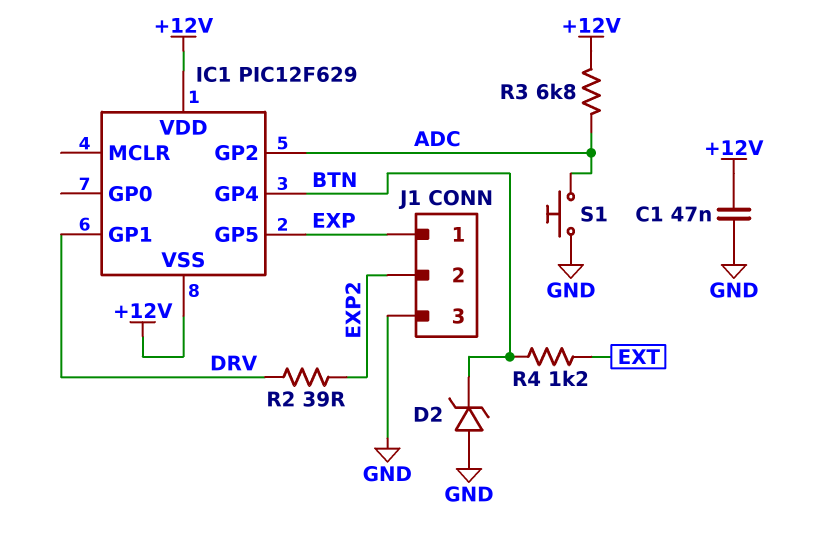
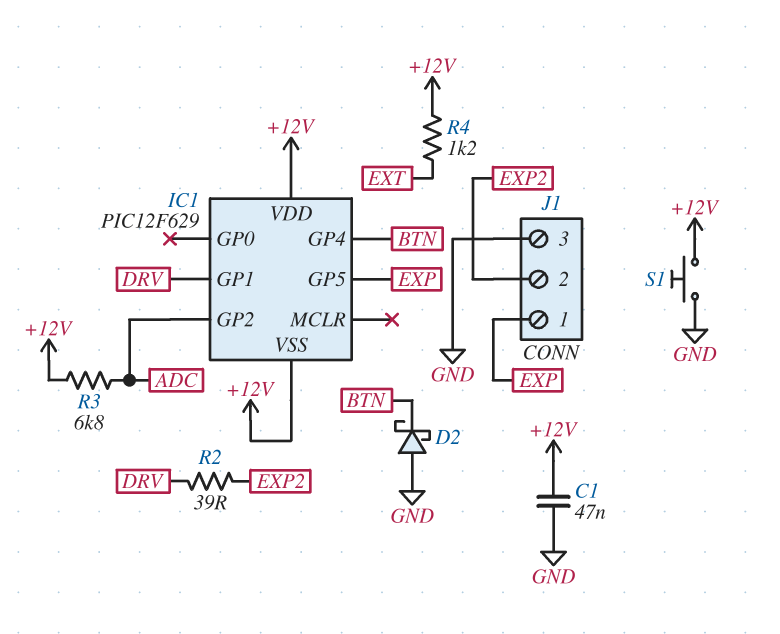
D2: zener (A GND, K BTN) -> schottky (A GND, K BTN)
R4: 1.2k (BTN, EXT) -> 1.2k (+12V, EXT)
S1: button (ADC, GND) -> button (+12V, GND)

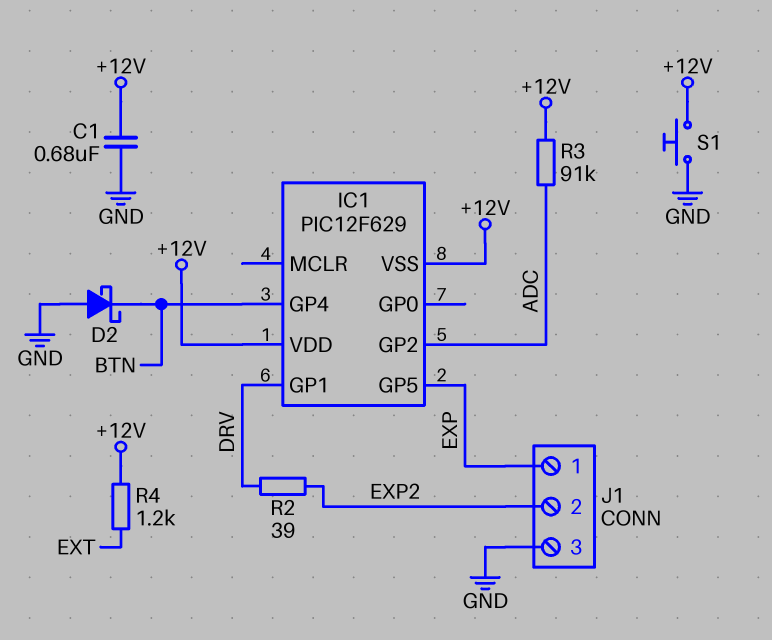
C1: 47nF (+12V, GND) -> 680nF (+12V, GND)
R3: 6.8k (+12V, ADC) -> 91k (+12V, ADC)

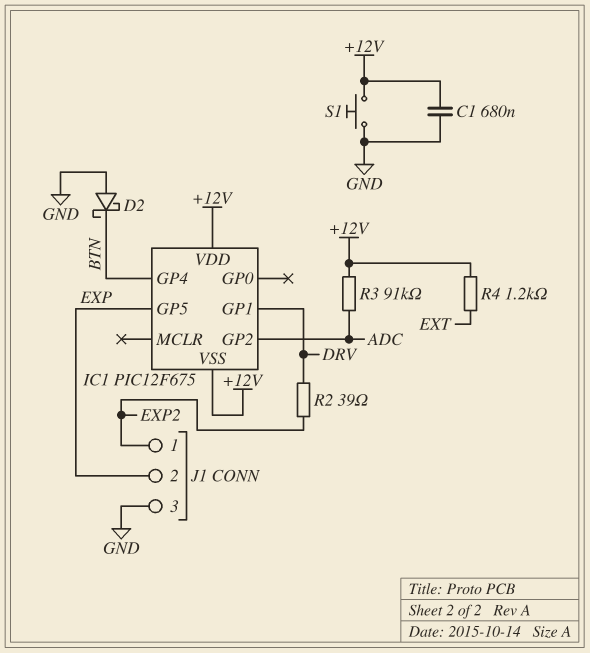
IC1: PIC12F629 -> PIC12F675
J1 pin 1: EXP -> EXP2
J1 pin 2: EXP2 -> EXP

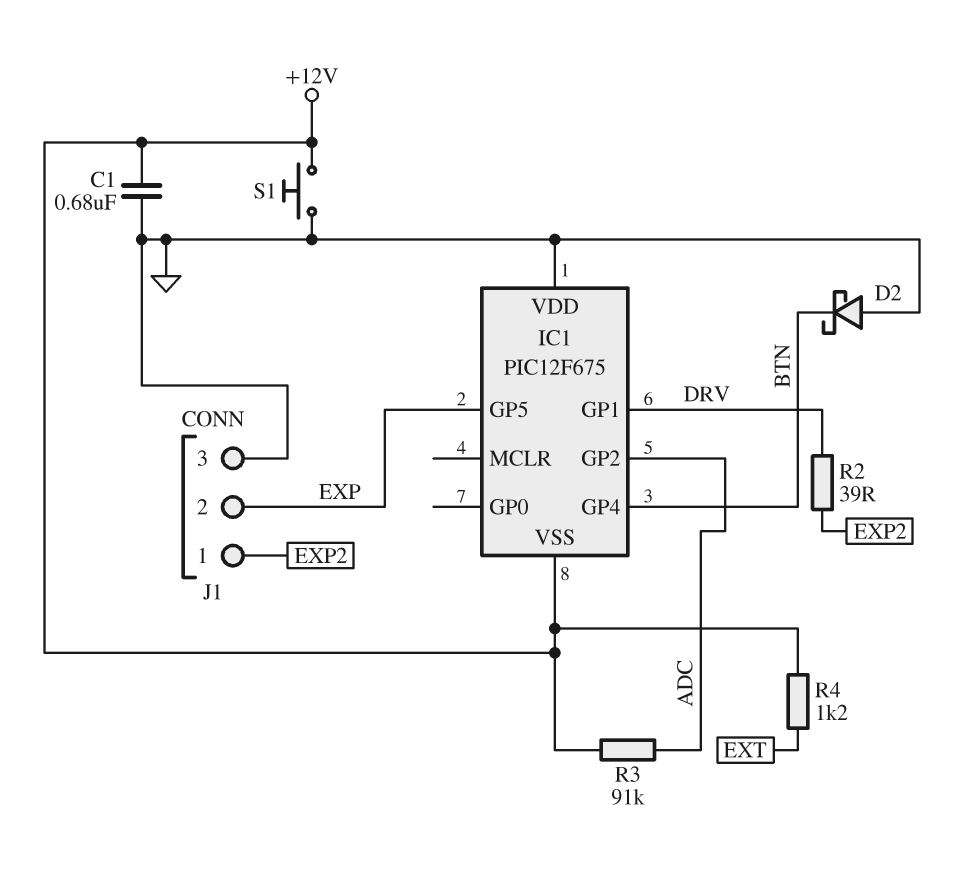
IC1 pin VDD: +12V -> GND

